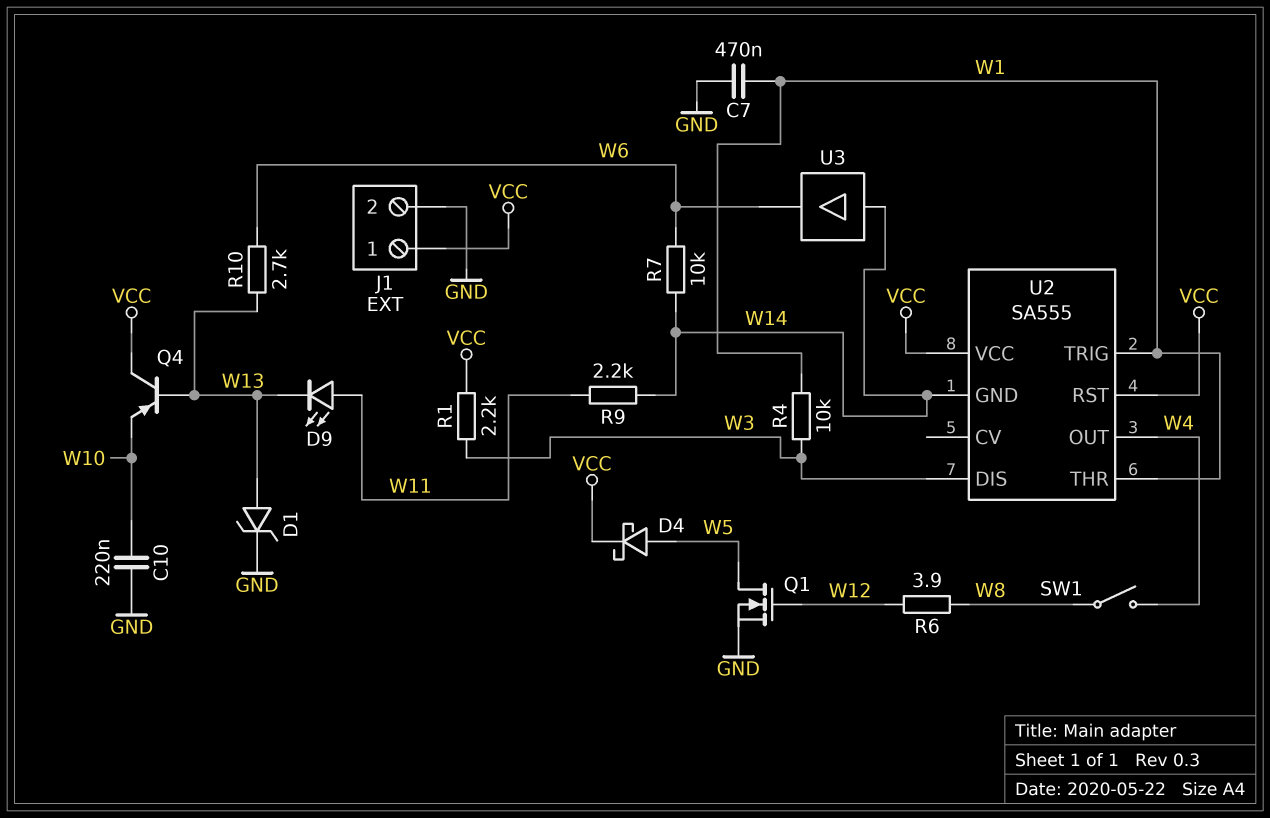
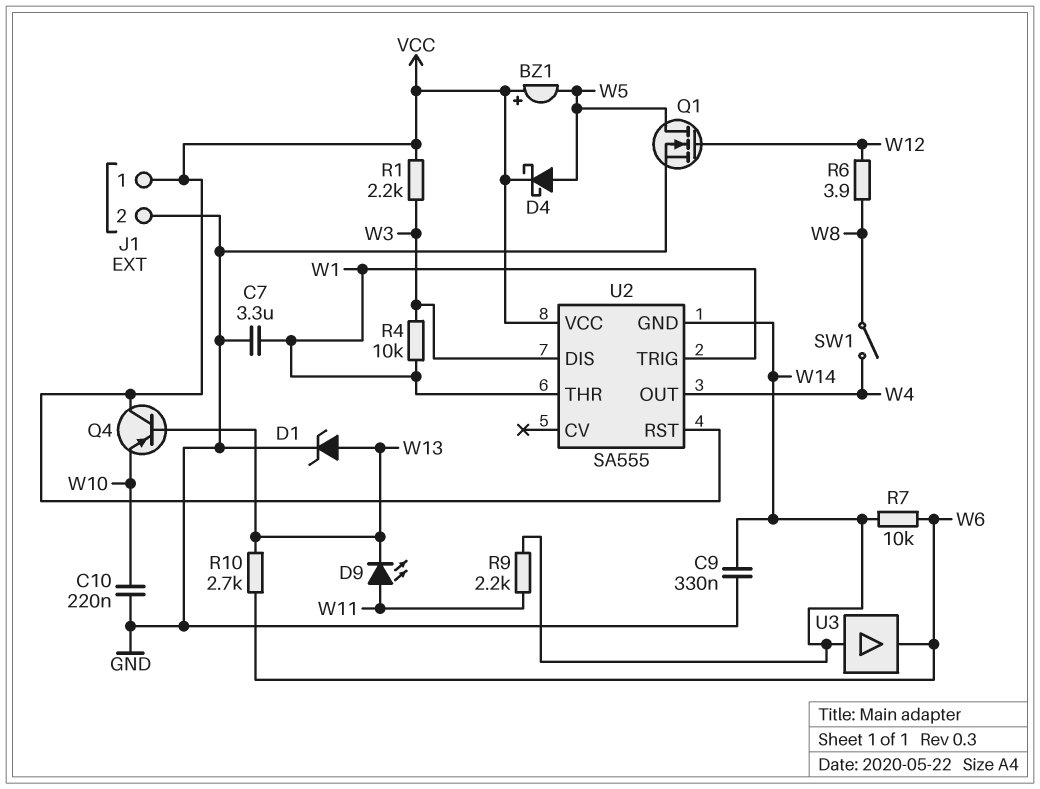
BZ1: none -> buzzer (plus VCC, minus W5)
C7: 470nF (GND, W1) -> 3.3uF (GND, W1)
C9: none -> 330nF (GND, W14)

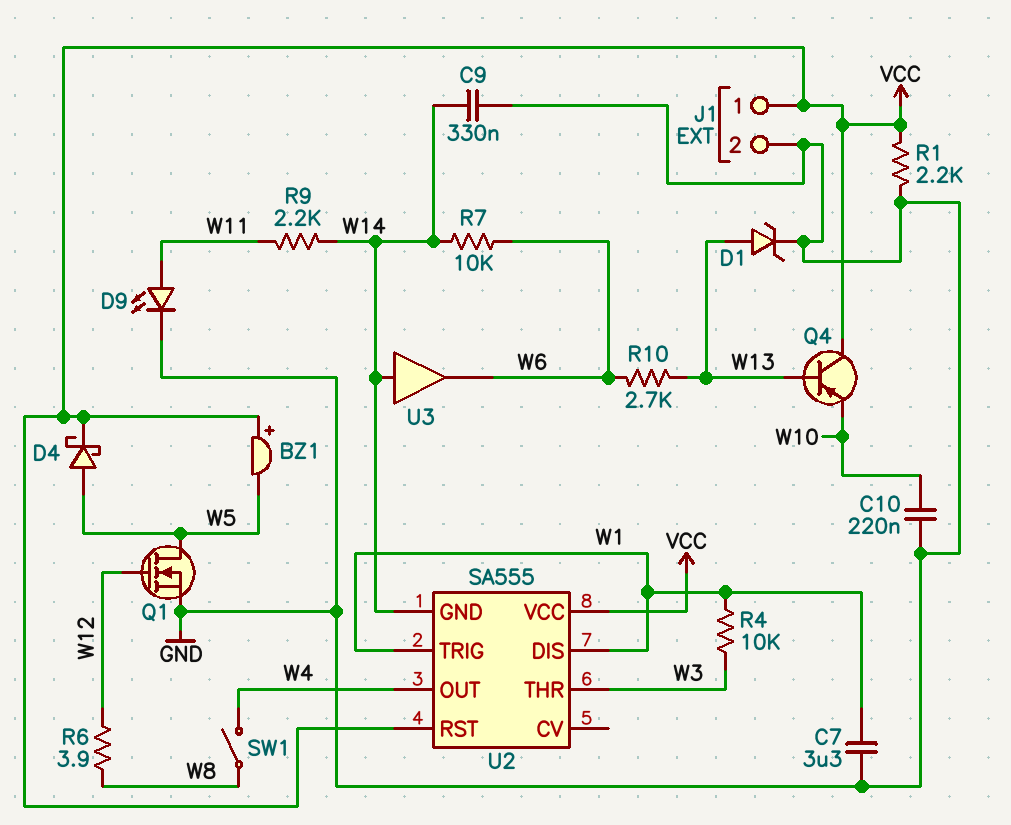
D9: LED (A W11, K W13) -> LED (A W11, K GND)
R1: 2.2k (VCC, W3) -> 2.2k (GND, VCC)
U2 pin DIS: W3 -> W1
U2 pin THR: W1 -> W3

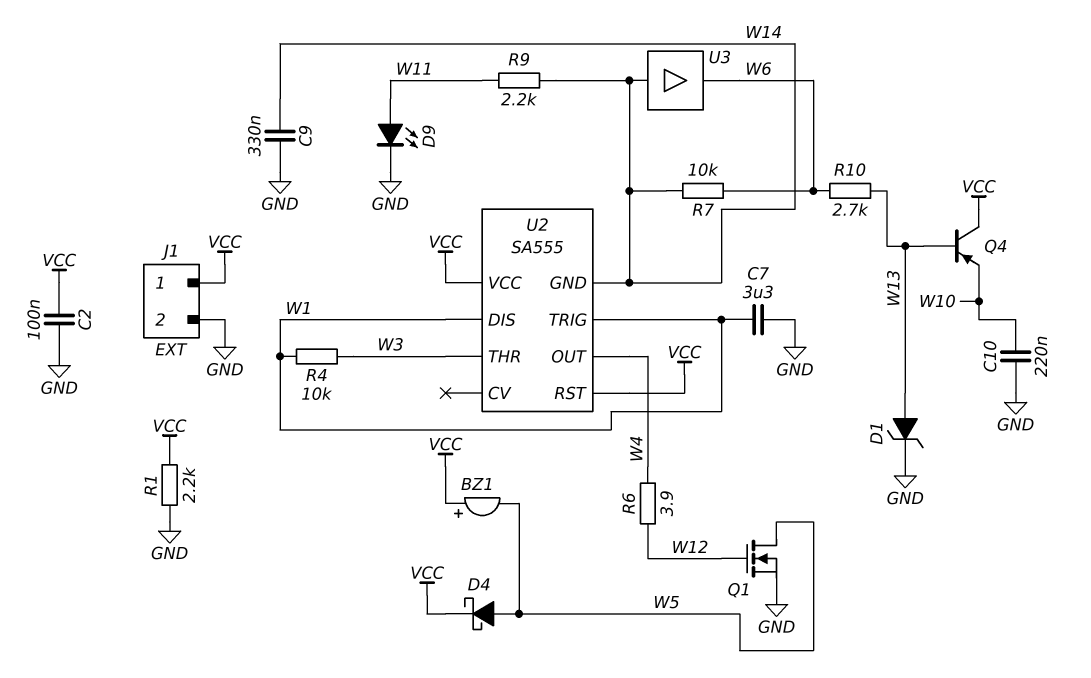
C2: none -> 100nF (GND, VCC)
R6: 3.9 (W8, W12) -> 3.9 (W4, W12)
SW1: switch (W4, W8) -> none

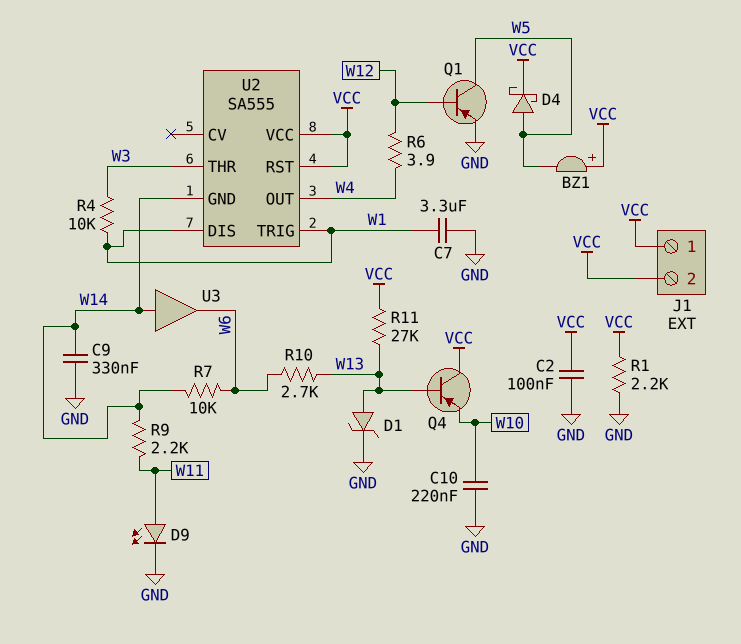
J1 pin 2: GND -> VCC
Q1: NMOS (G W12, D W5, S GND) -> PNP (B W12, C W5, E GND)
R11: none -> 27k (VCC, W13)

